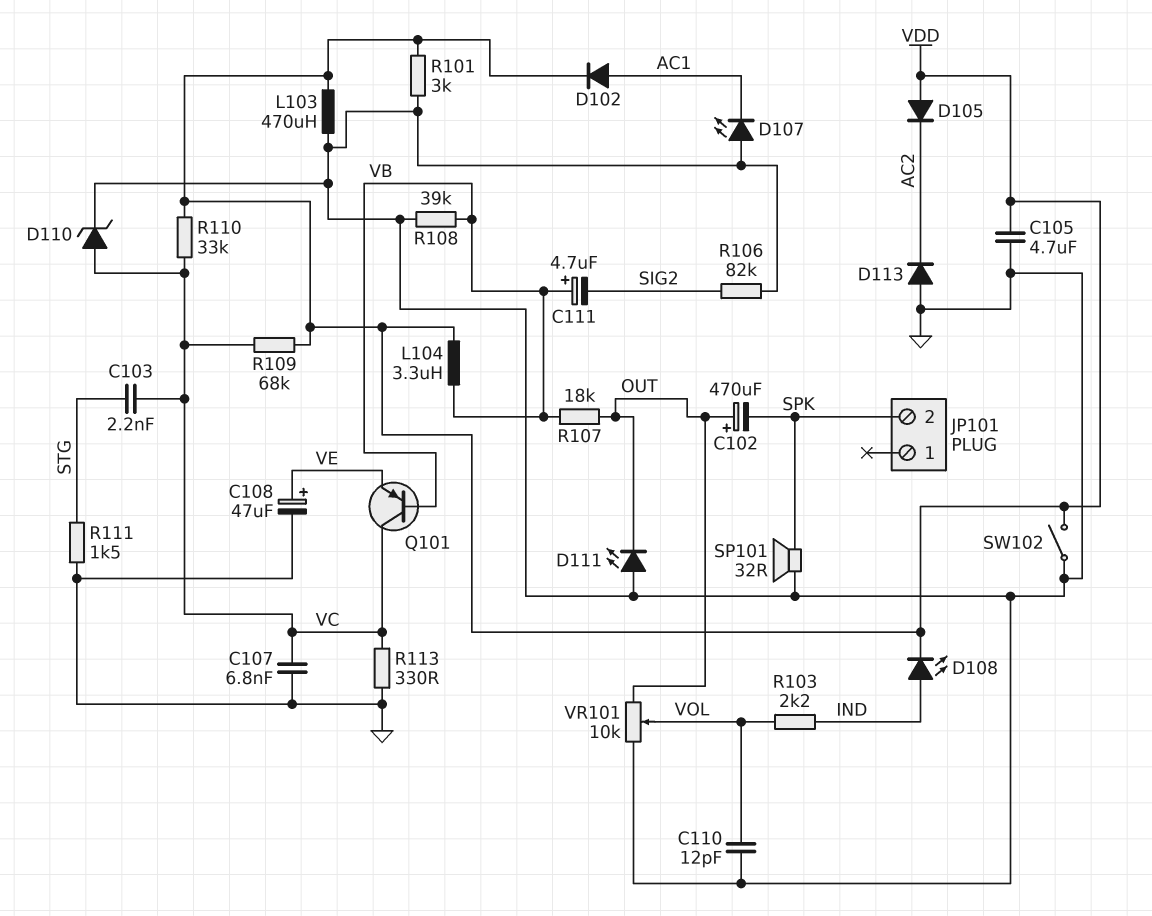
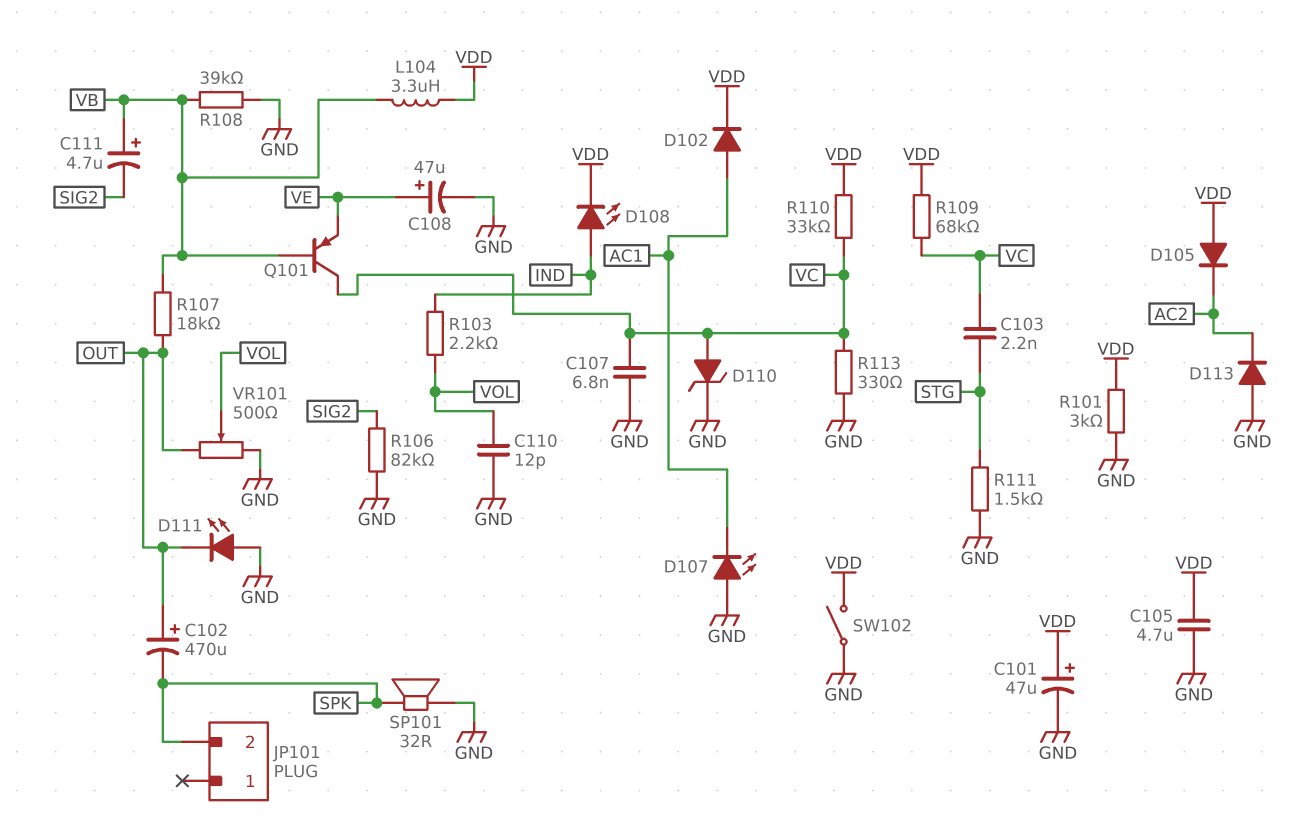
C101: none -> 47uF (plus VDD, minus GND)
L103: 470uH (GND, VDD) -> none
VR101: 10k (GND, OUT, wiper VOL) -> 500 (GND, OUT, wiper VOL)

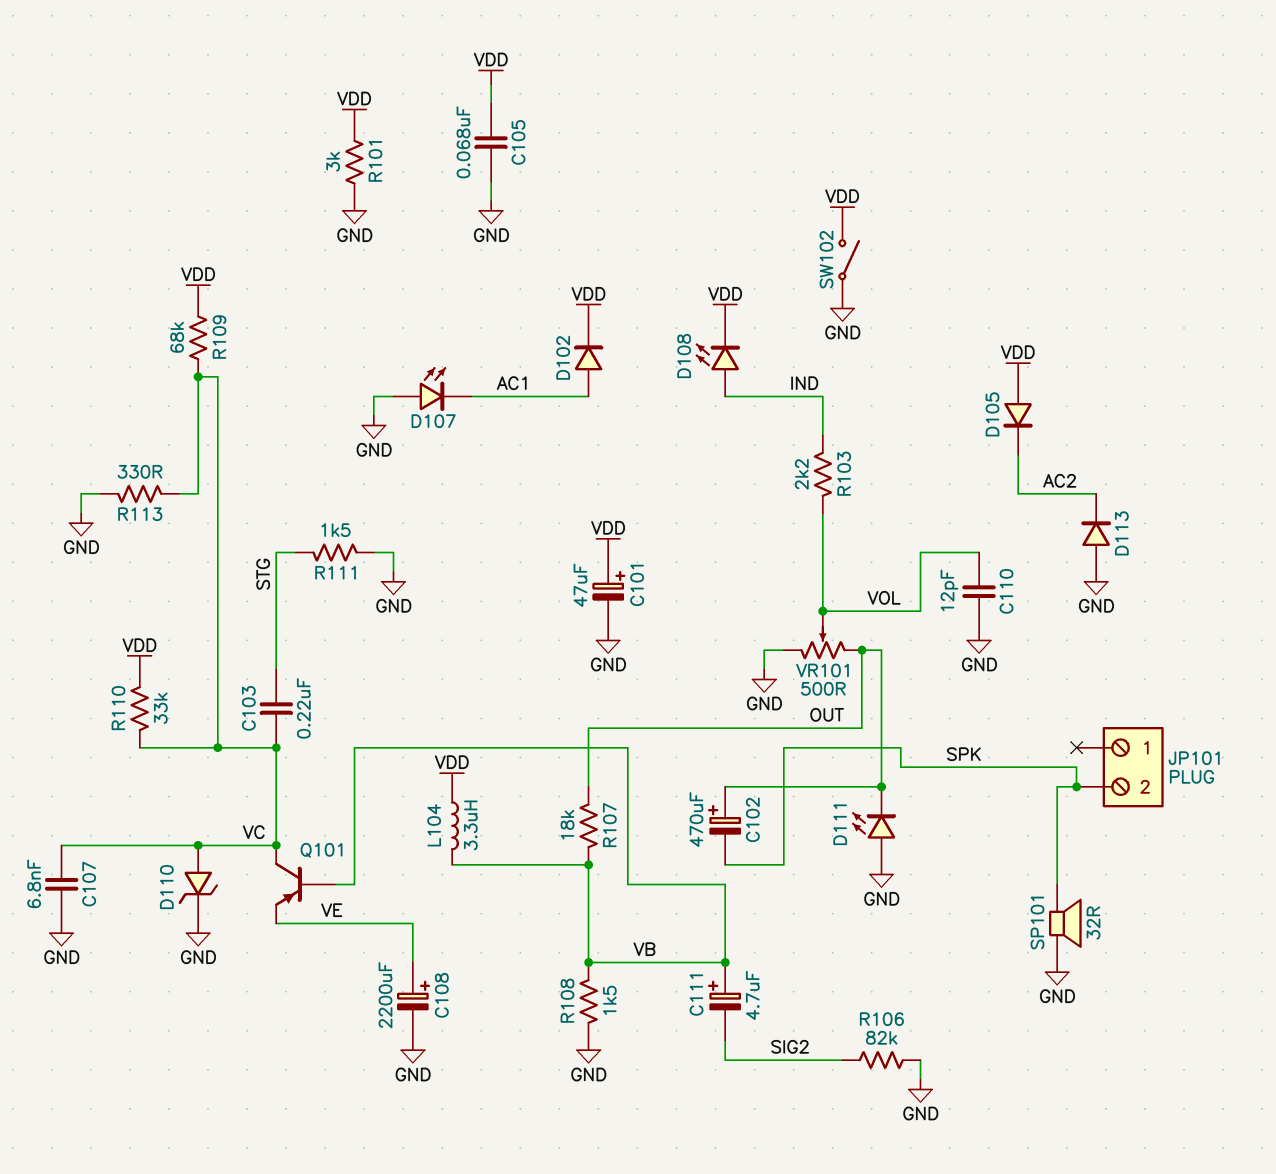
C103: 2.2nF (STG, VC) -> 220nF (STG, VC)
C105: 4.7uF (GND, VDD) -> 68nF (GND, VDD)
C108: 47uF (plus VE, minus GND) -> 2200uF (plus VE, minus GND)
R108: 39k (GND, VB) -> 1.5k (GND, VB)

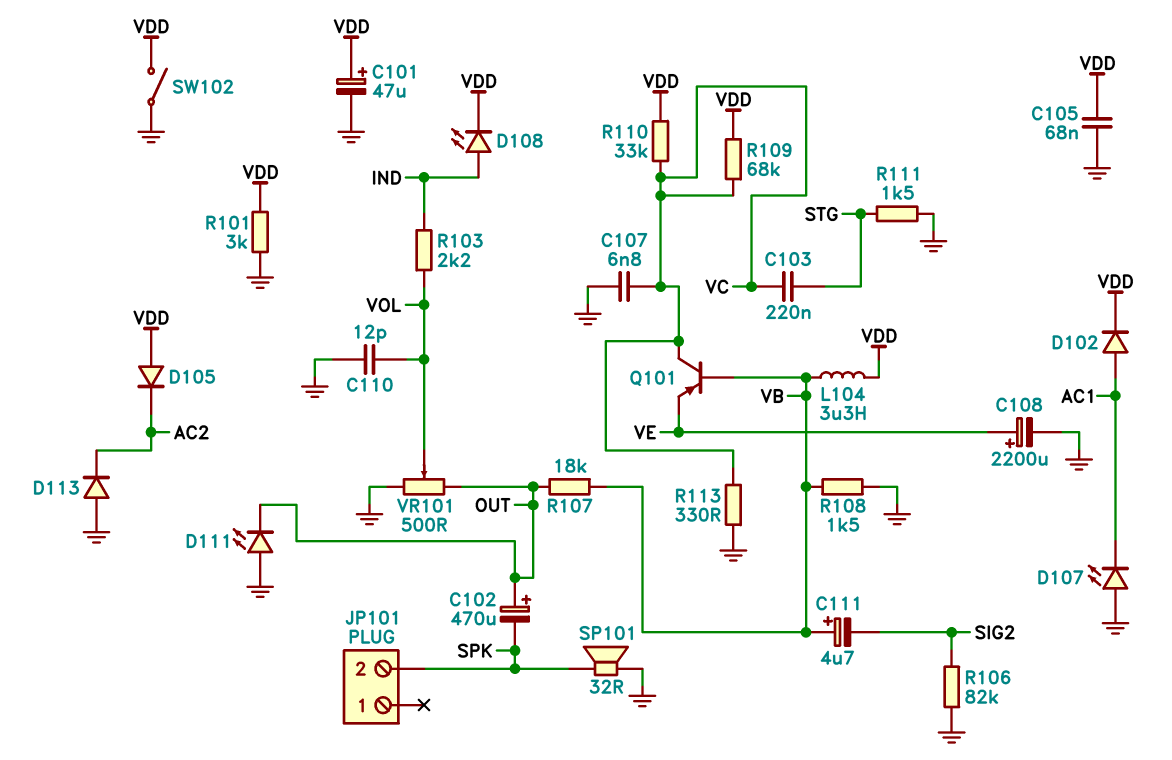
D110: zener (A VC, K GND) -> none

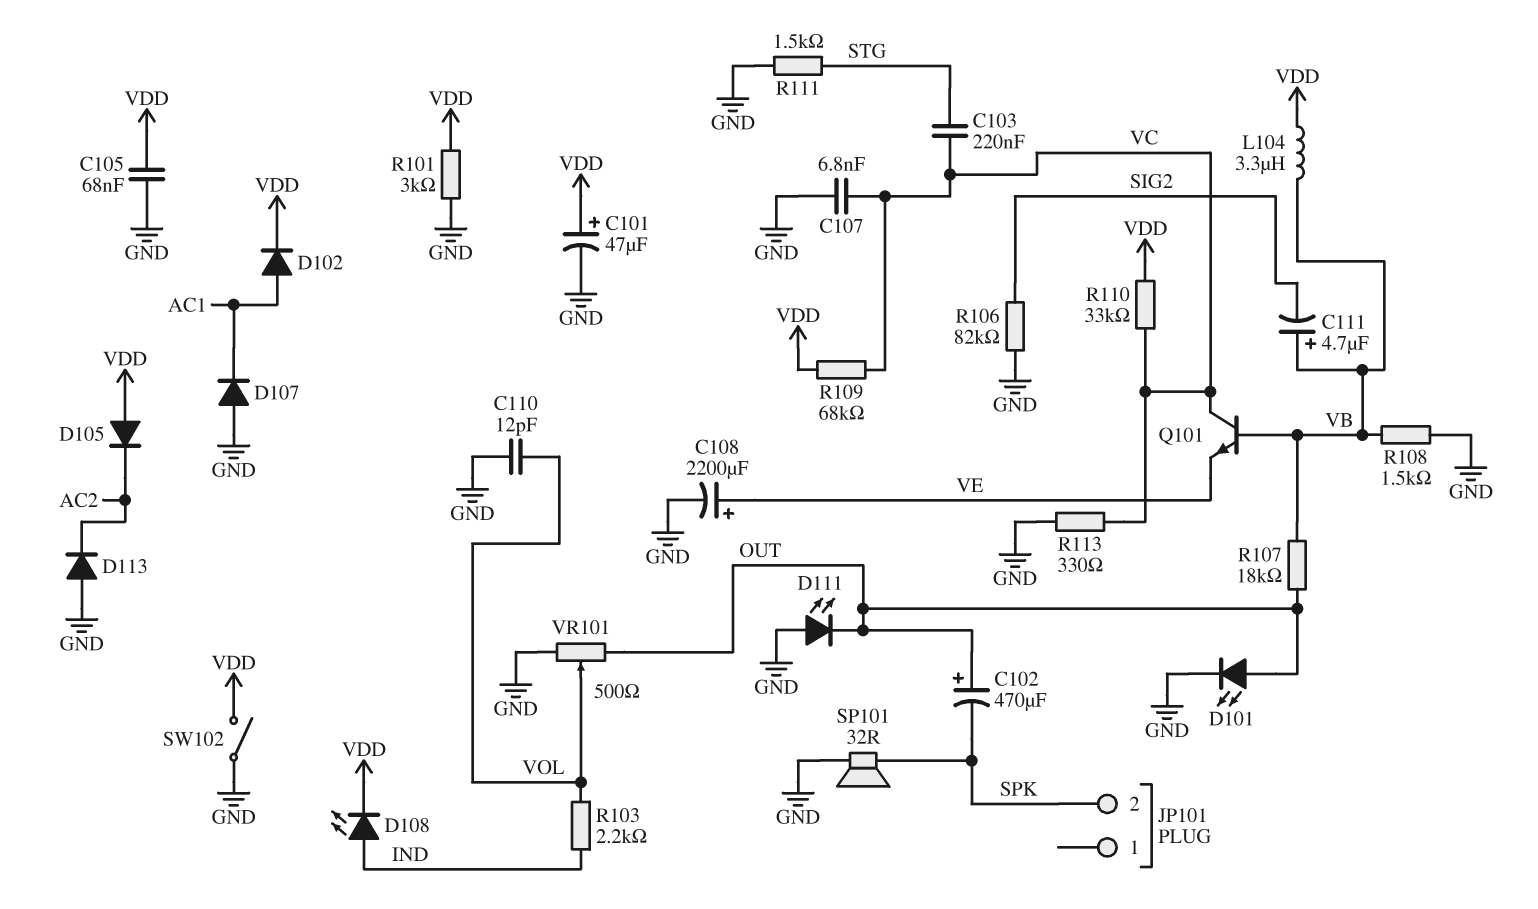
D101: none -> LED (A OUT, K GND)
D107: LED (A GND, K AC1) -> diode (A GND, K AC1)
Q101: PNP (B VB, C VC, E VE) -> NPN (B VB, C VC, E VE)

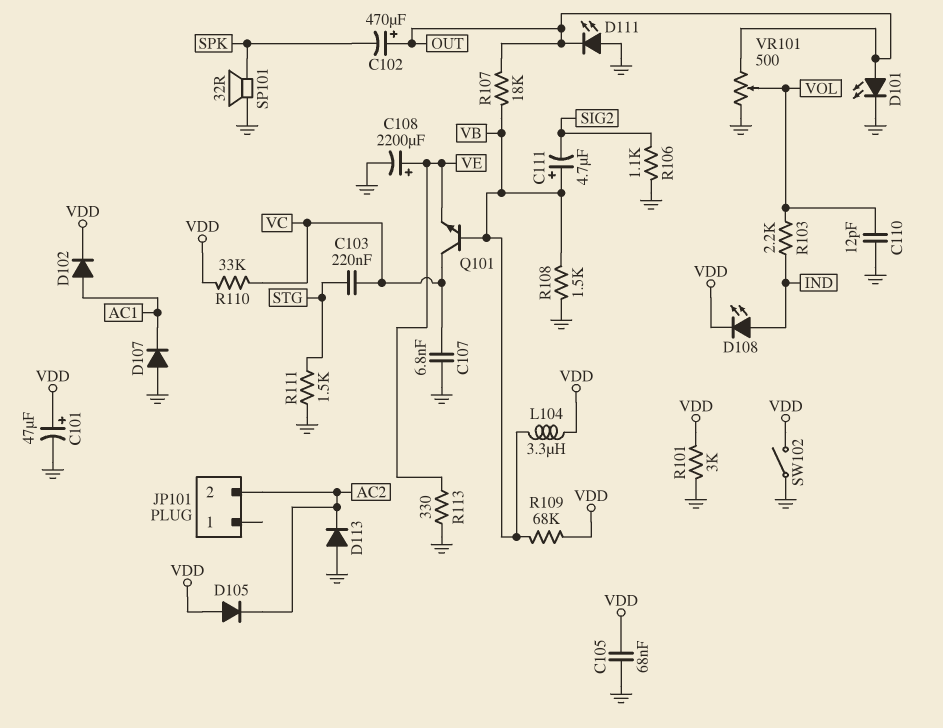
JP101 pin 2: SPK -> AC2
R106: 82k (GND, SIG2) -> 1.1k (GND, SIG2)
R109: 68k (VC, VDD) -> 68k (VB, VDD)
R113: 330 (GND, VC) -> 330 (GND, VE)

